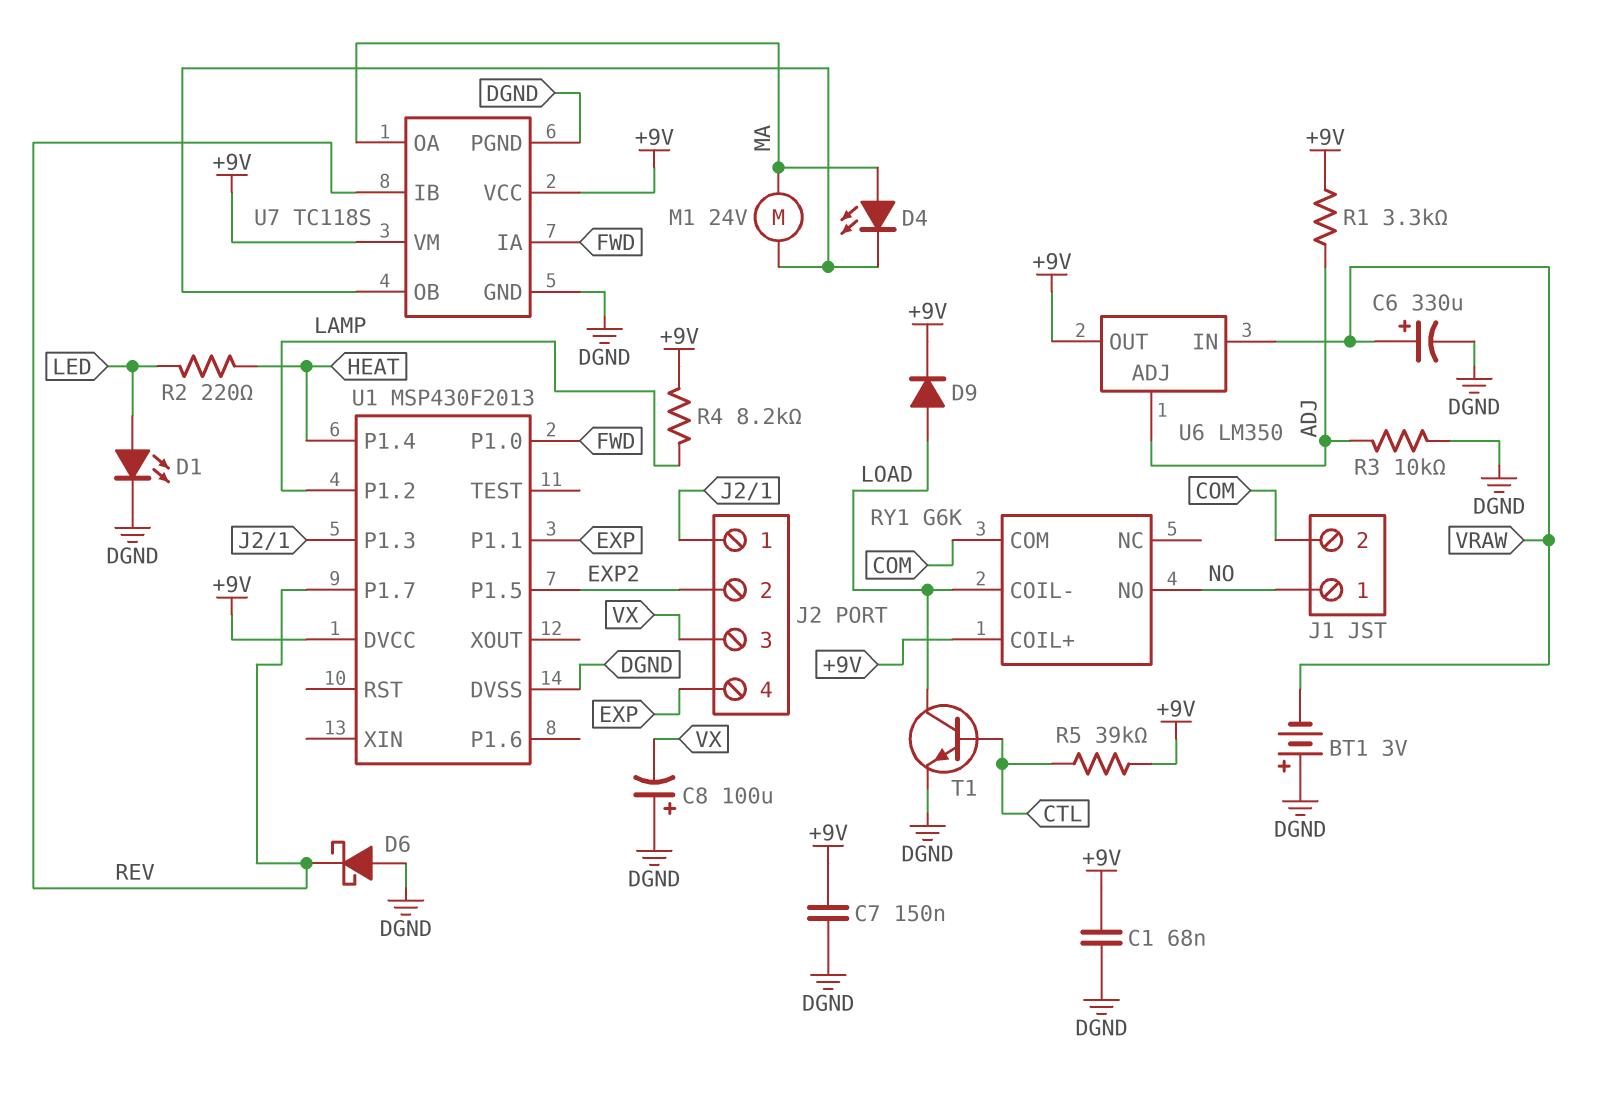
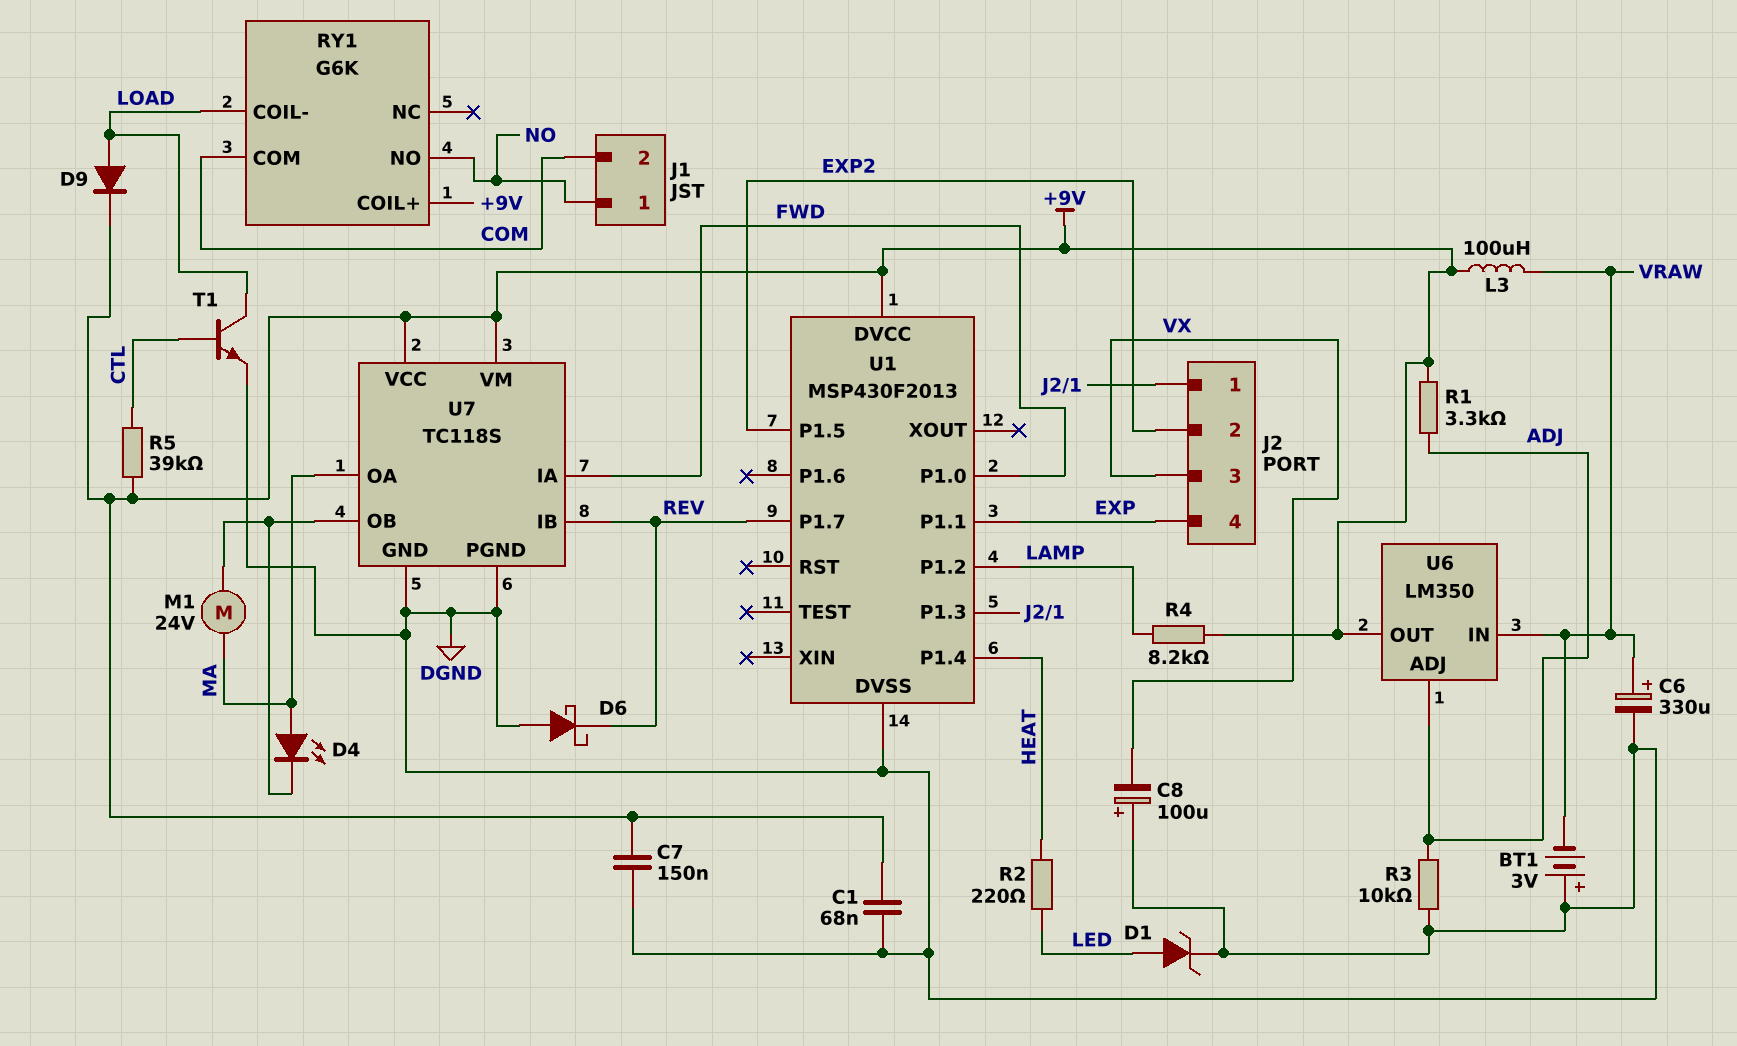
D1: LED (A LED, K DGND) -> zener (A LED, K DGND)
L3: none -> 100uH (+9V, VRAW)

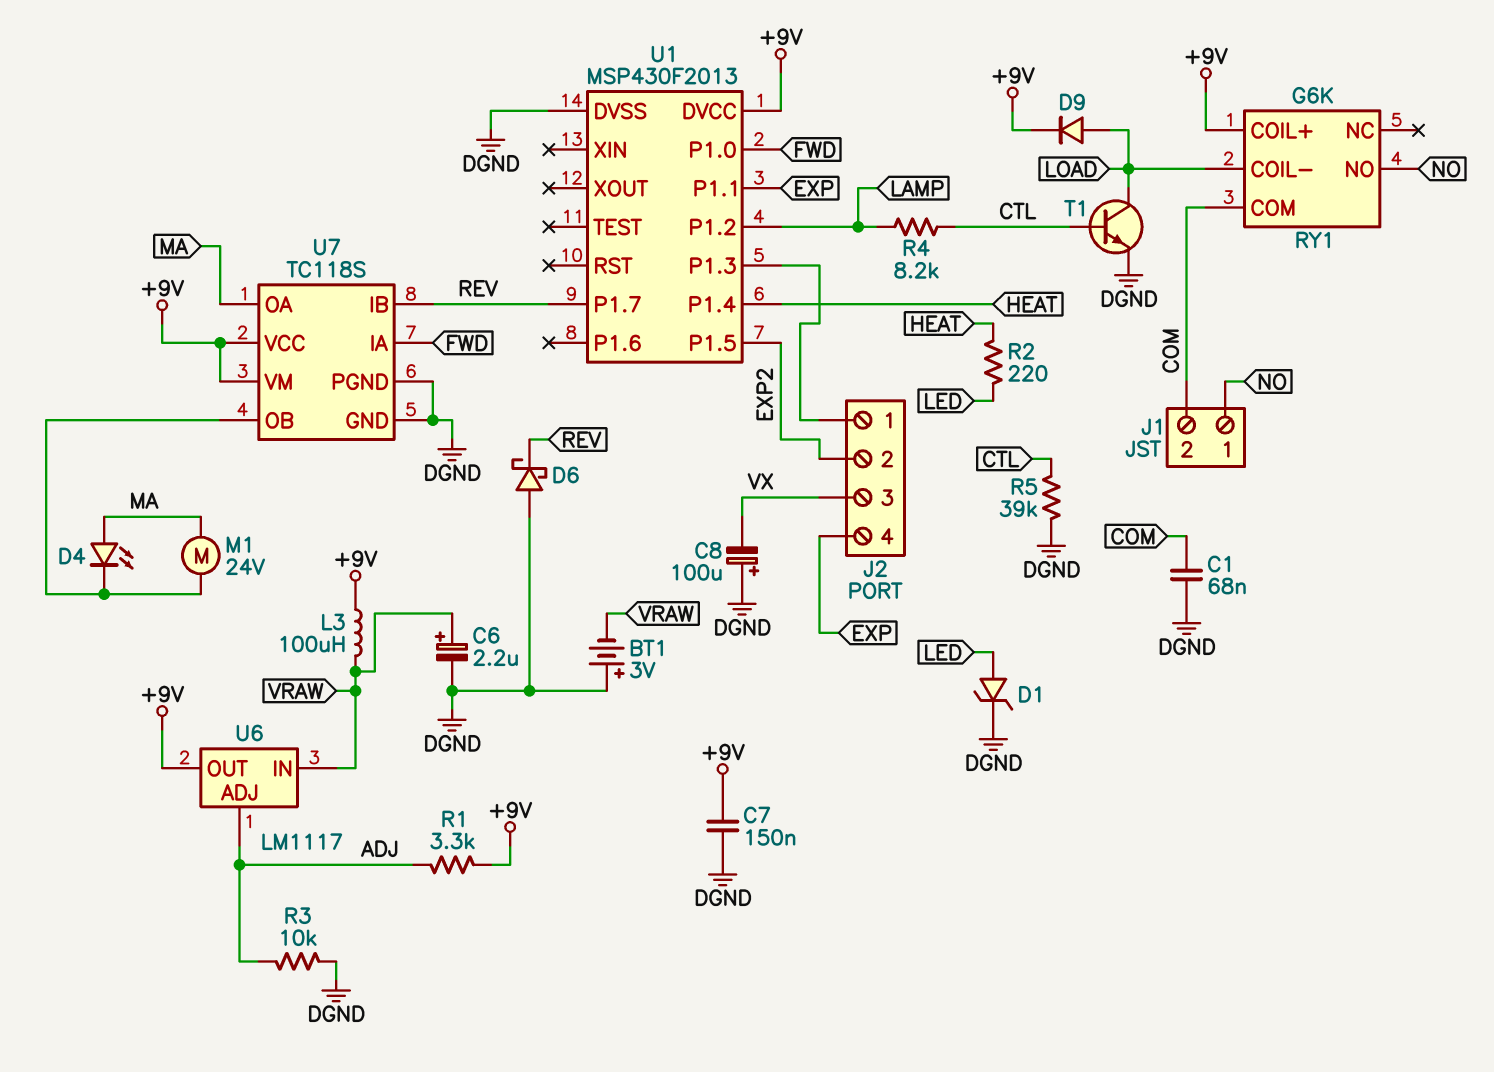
C1: 68nF (+9V, DGND) -> 68nF (COM, DGND)
C6: 330uF (plus VRAW, minus DGND) -> 2.2uF (plus VRAW, minus DGND)
R4: 8.2k (+9V, LAMP) -> 8.2k (CTL, LAMP)
R5: 39k (+9V, CTL) -> 39k (CTL, DGND)
U6: LM350 -> LM1117

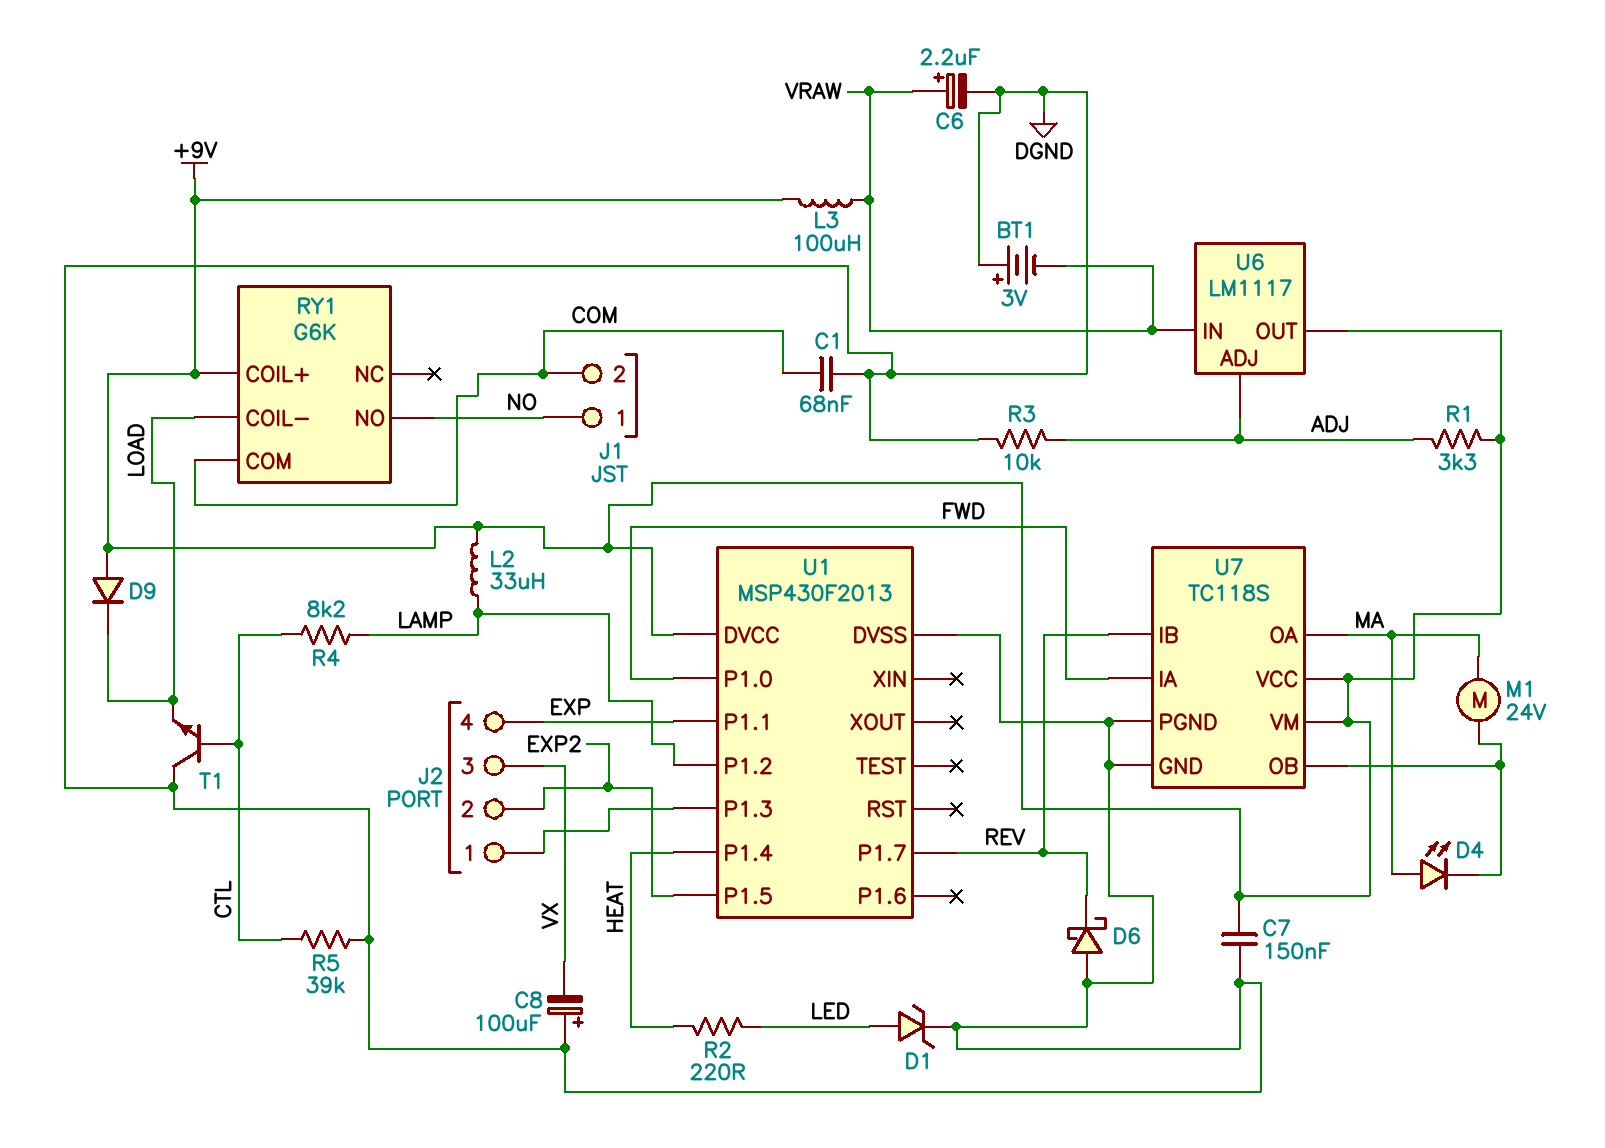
D9: diode (A LOAD, K +9V) -> diode (A +9V, K LOAD)
L2: none -> 33uH (+9V, LAMP)
T1: NPN (B CTL, C LOAD, E DGND) -> NPN (B CTL, C DGND, E LOAD)

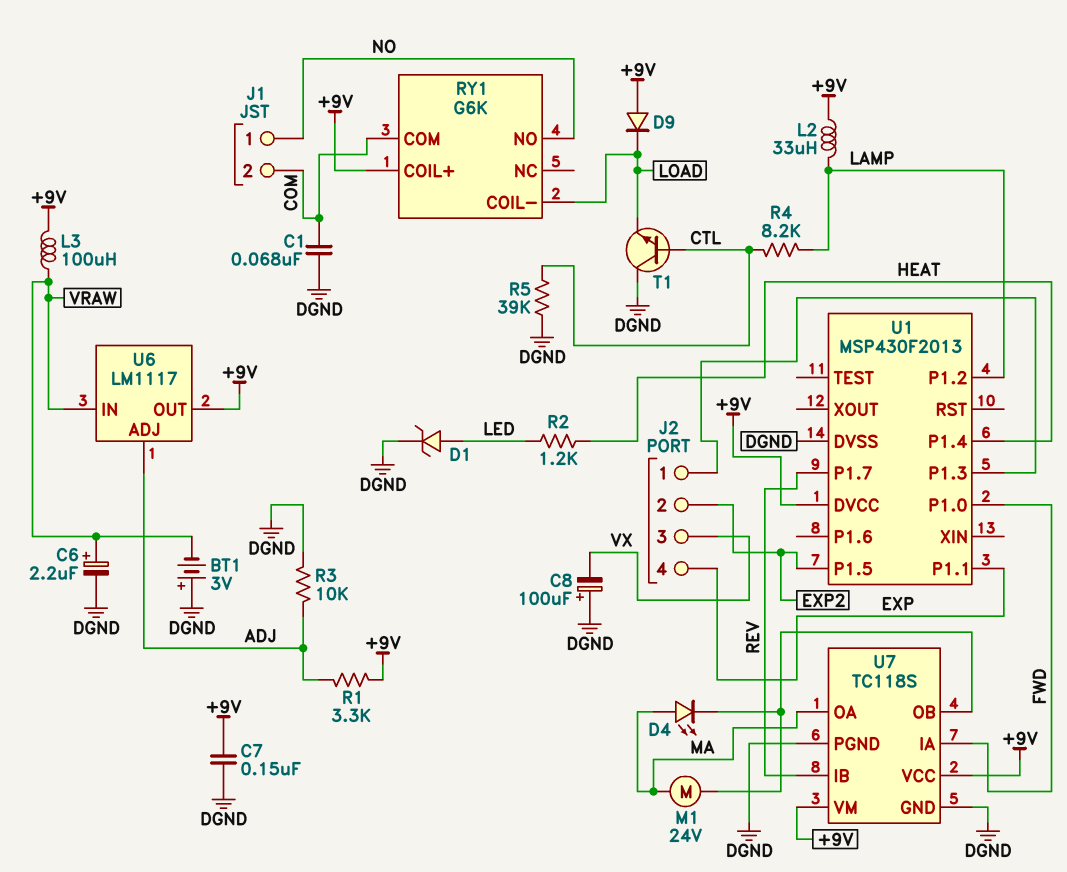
D6: schottky (A DGND, K REV) -> none
R2: 220 (HEAT, LED) -> 1.2k (HEAT, LED)

